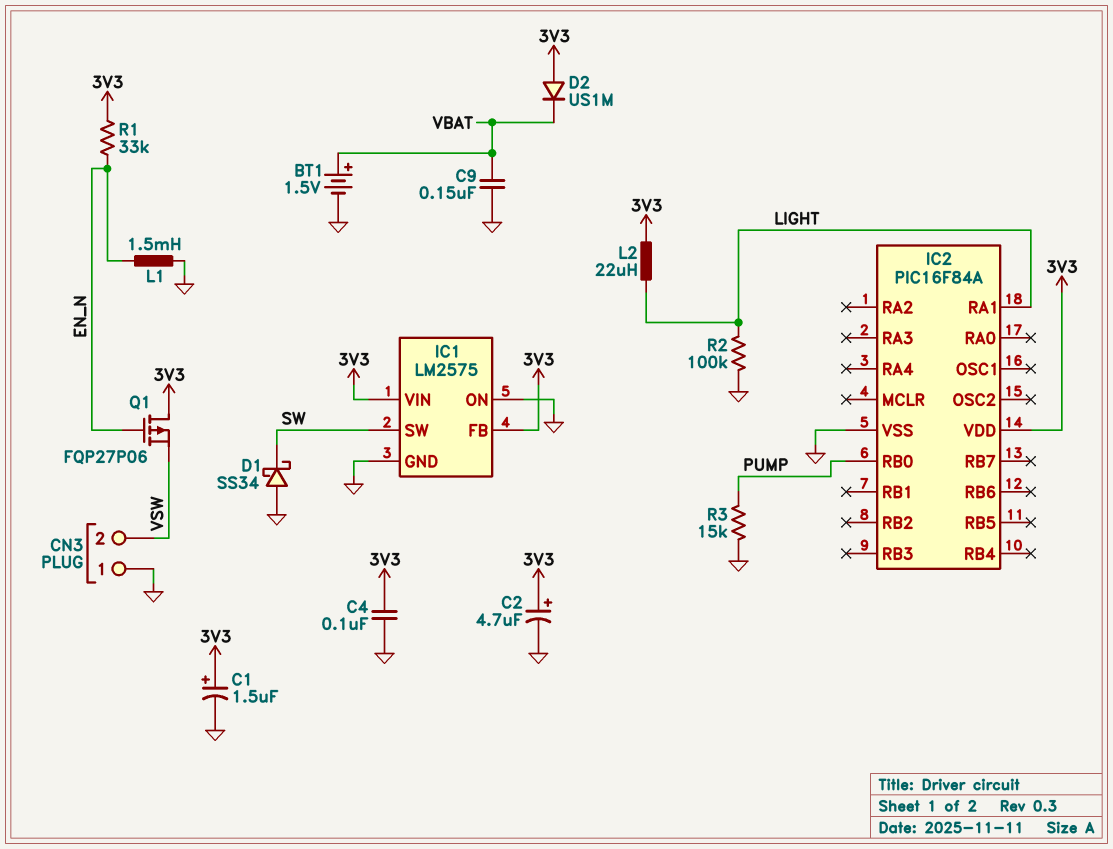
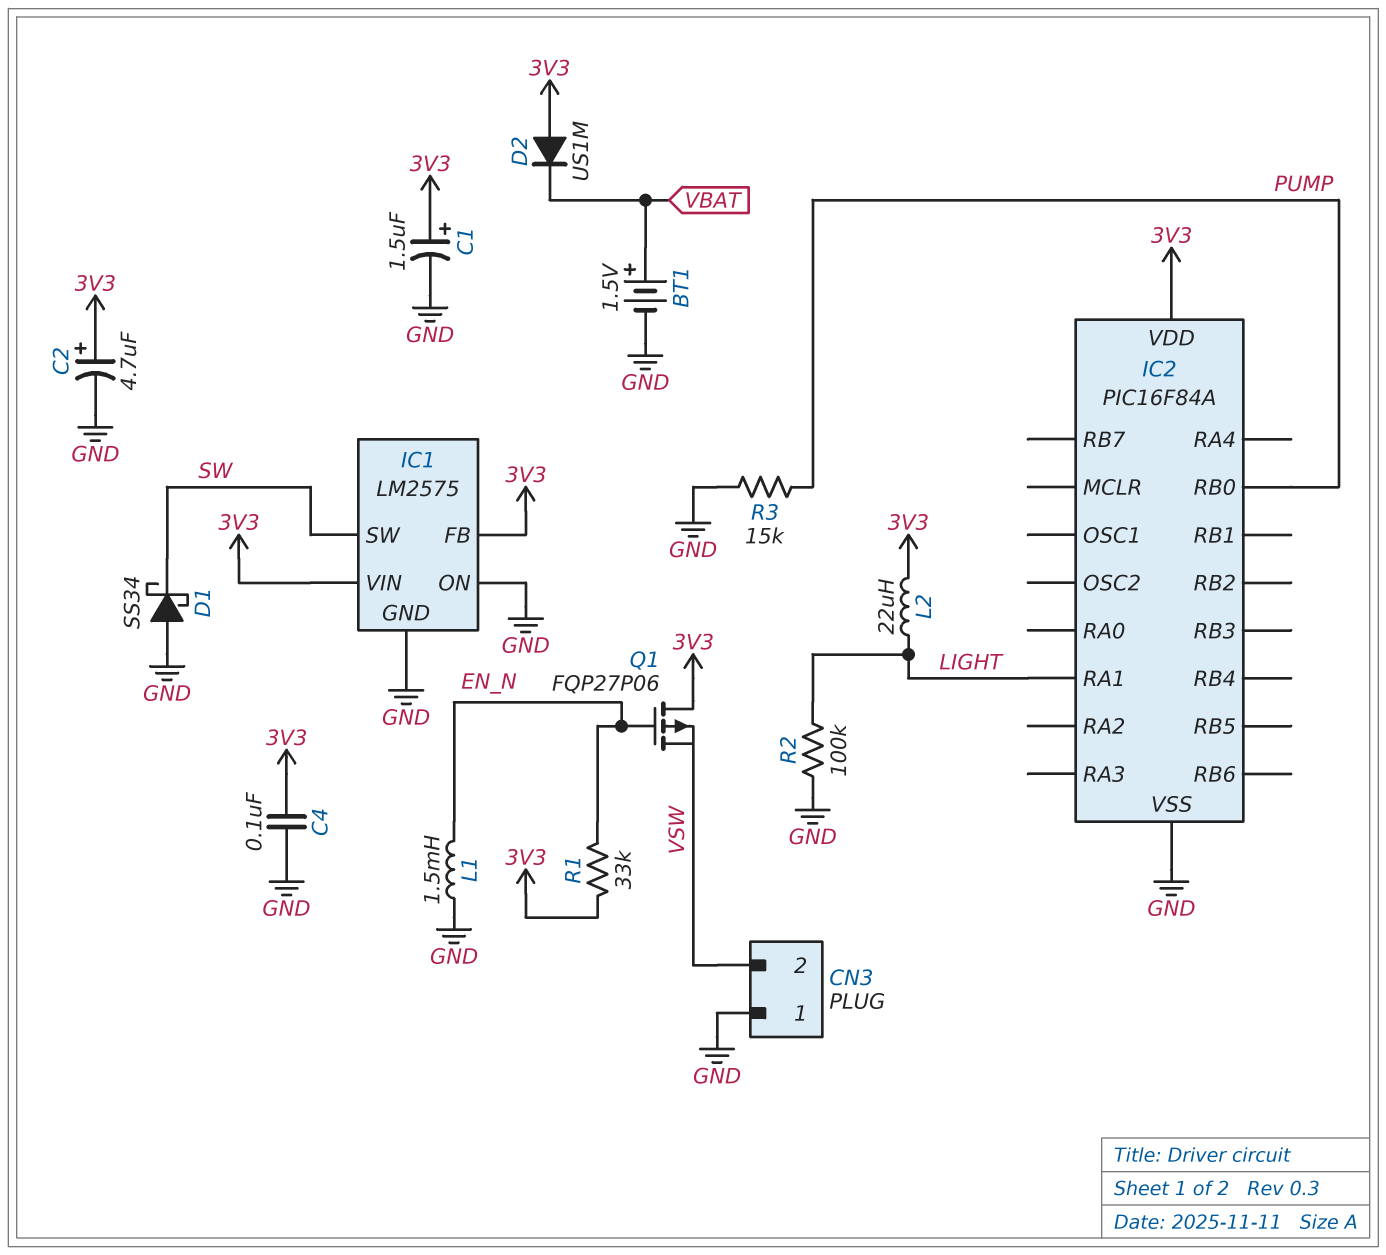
C9: 150nF (GND, VBAT) -> none

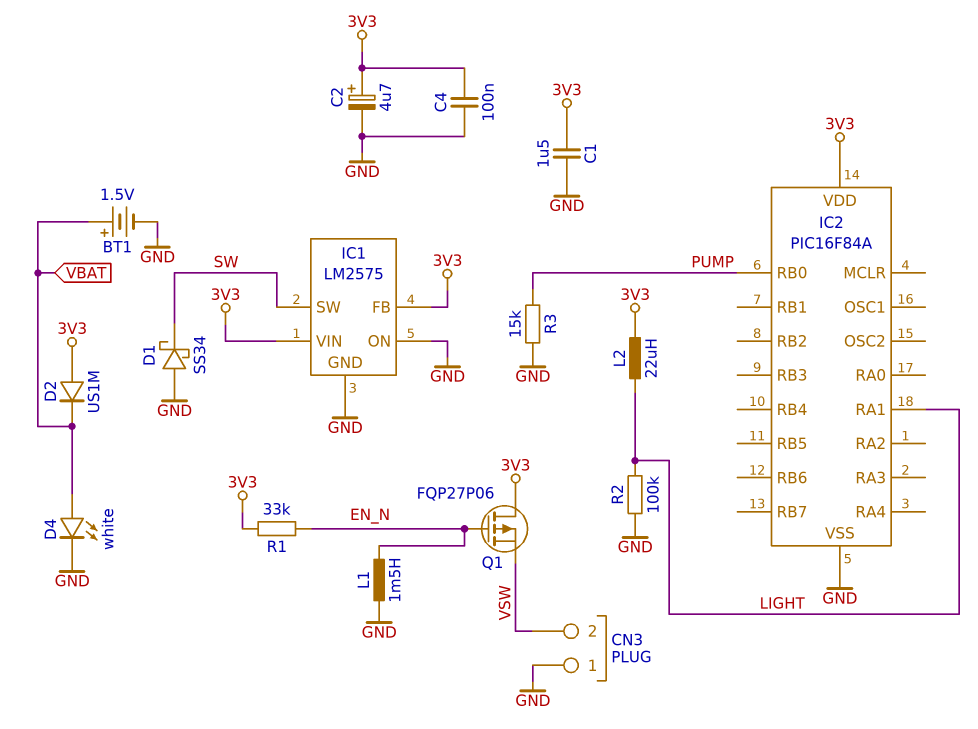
C1: 1.5uF (plus 3V3, minus GND) -> 1.5uF (3V3, GND)
D4: none -> LED white (A VBAT, K GND)

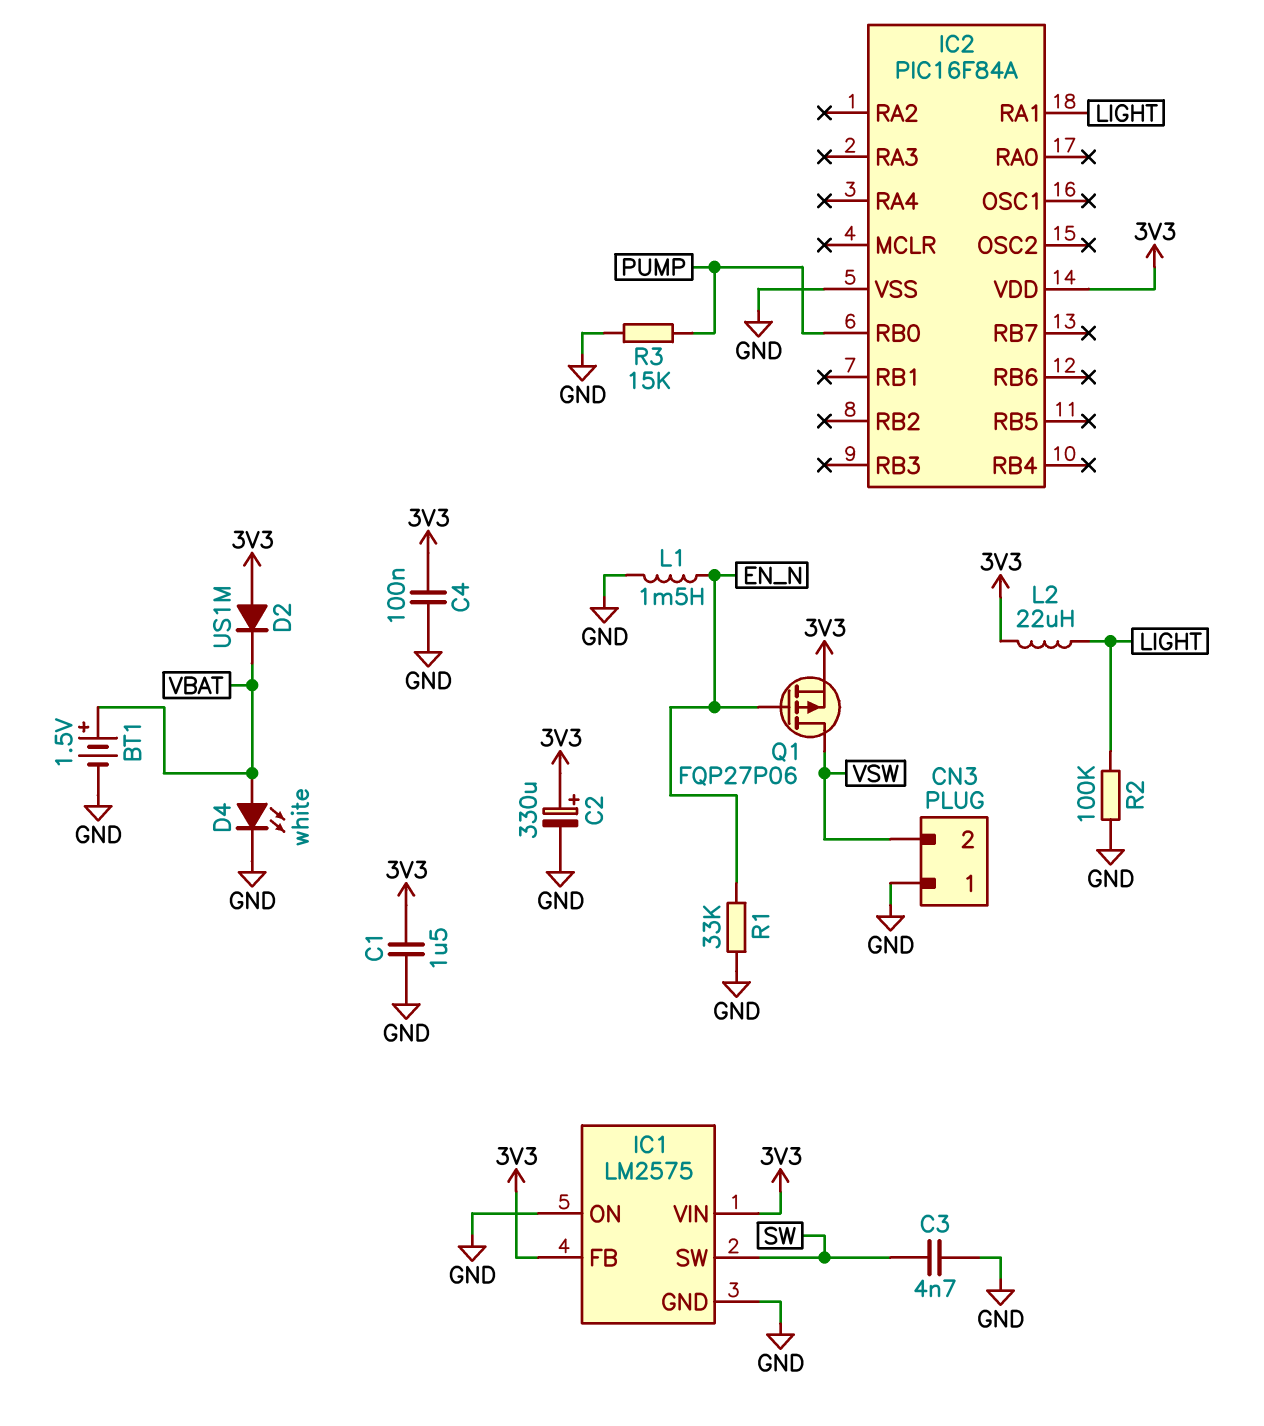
C2: 4.7uF (plus 3V3, minus GND) -> 330uF (plus 3V3, minus GND)
C3: none -> 4.7nF (GND, SW)
D1: schottky SS34 (A GND, K SW) -> none
Q1: PMOS FQP27P06 (G EN_N, D 3V3, S VSW) -> PMOS FQP27P06 (G EN_N, D VSW, S 3V3)
R1: 33k (3V3, EN_N) -> 33k (EN_N, GND)

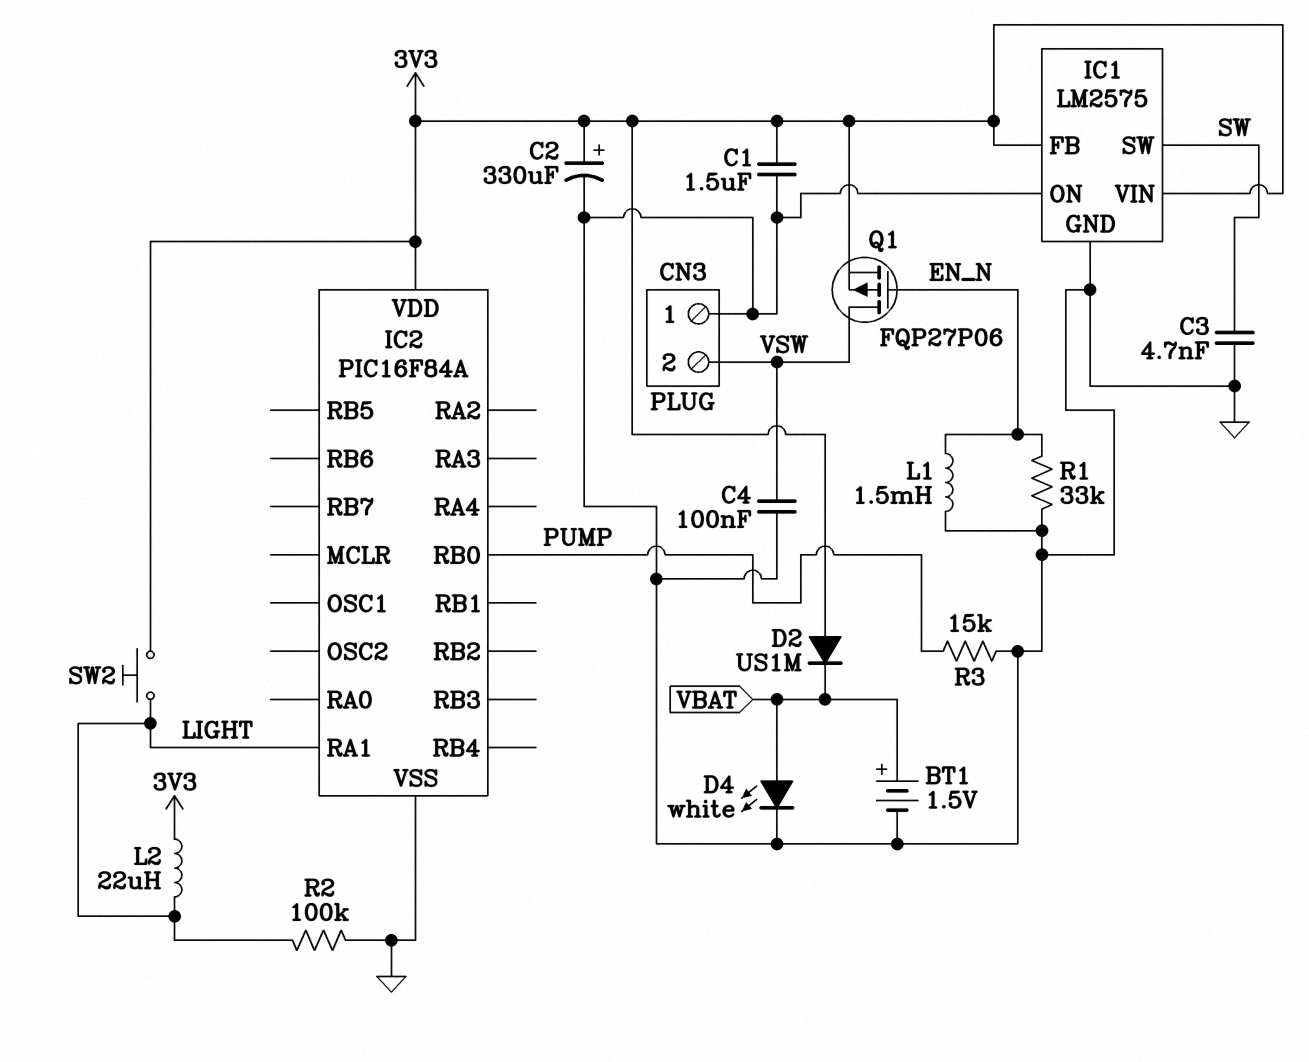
C4: 100nF (3V3, GND) -> 100nF (GND, VSW)
SW2: none -> button (3V3, LIGHT)

